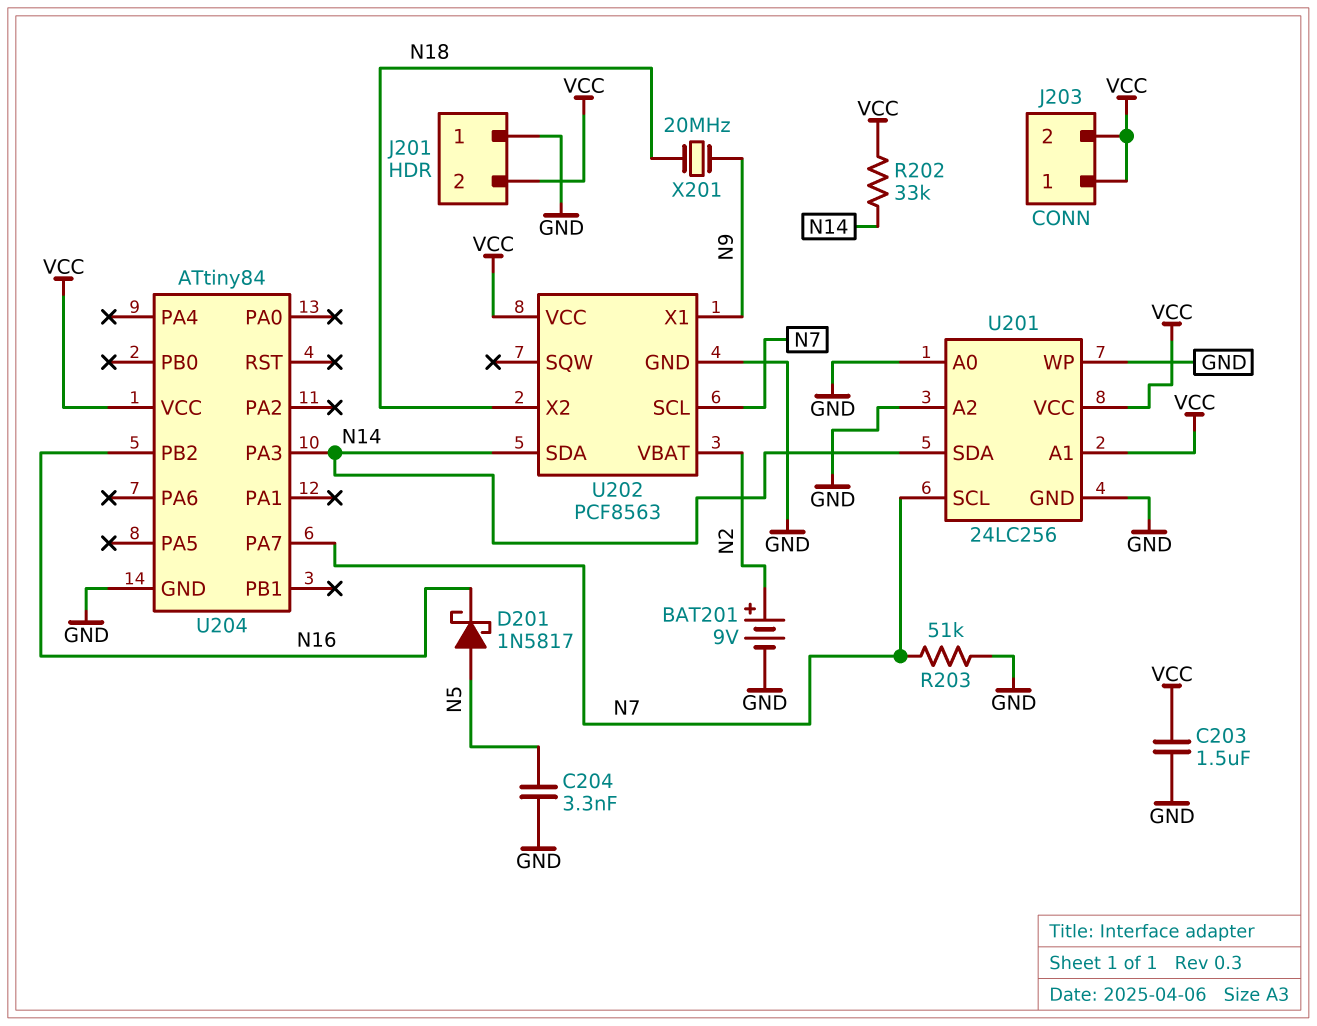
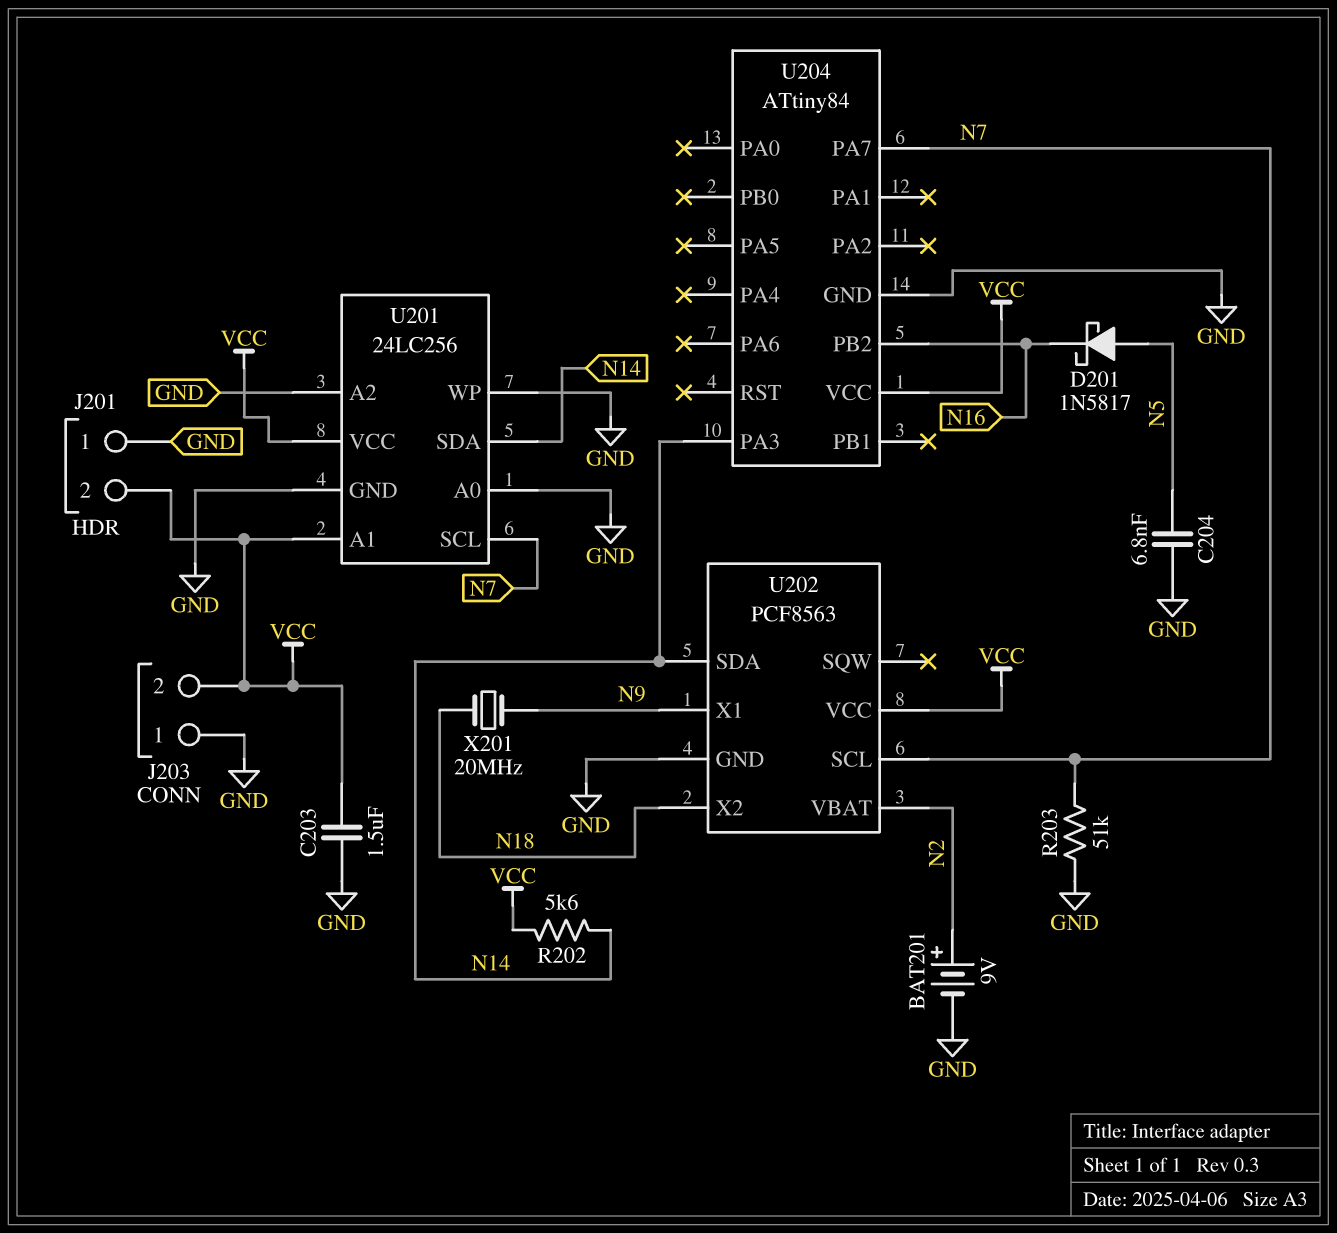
C204: 3.3nF (GND, N5) -> 6.8nF (GND, N5)
J203 pin 1: VCC -> GND
R202: 33k (N14, VCC) -> 5.6k (N14, VCC)

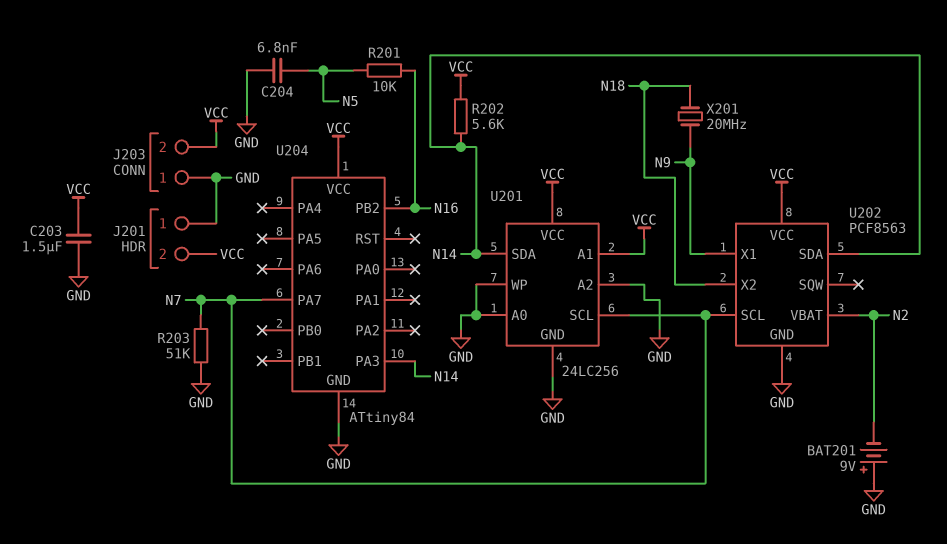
BAT201: 9V (plus N2, minus GND) -> 9V (plus GND, minus N2)
D201: schottky 1N5817 (A N5, K N16) -> none
R201: none -> 10k (N5, N16)

